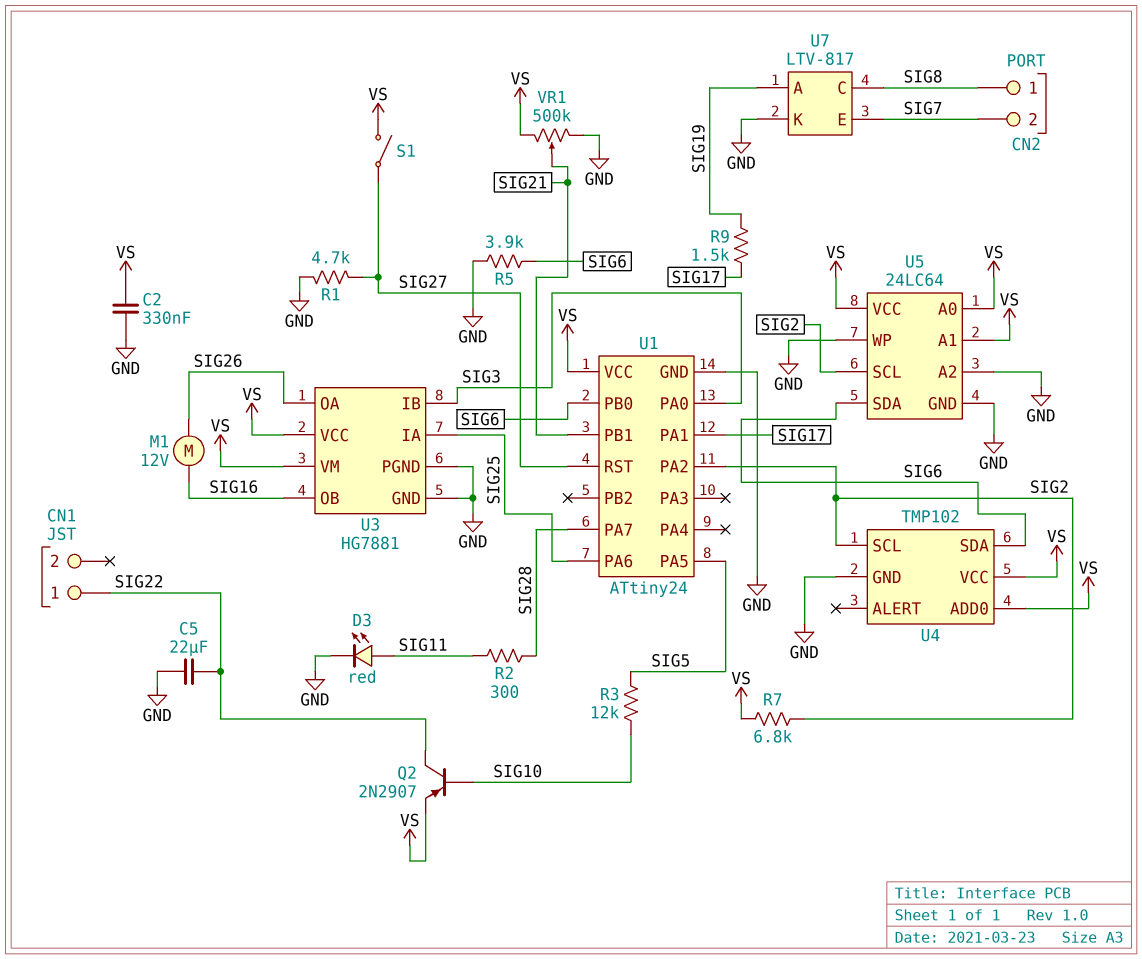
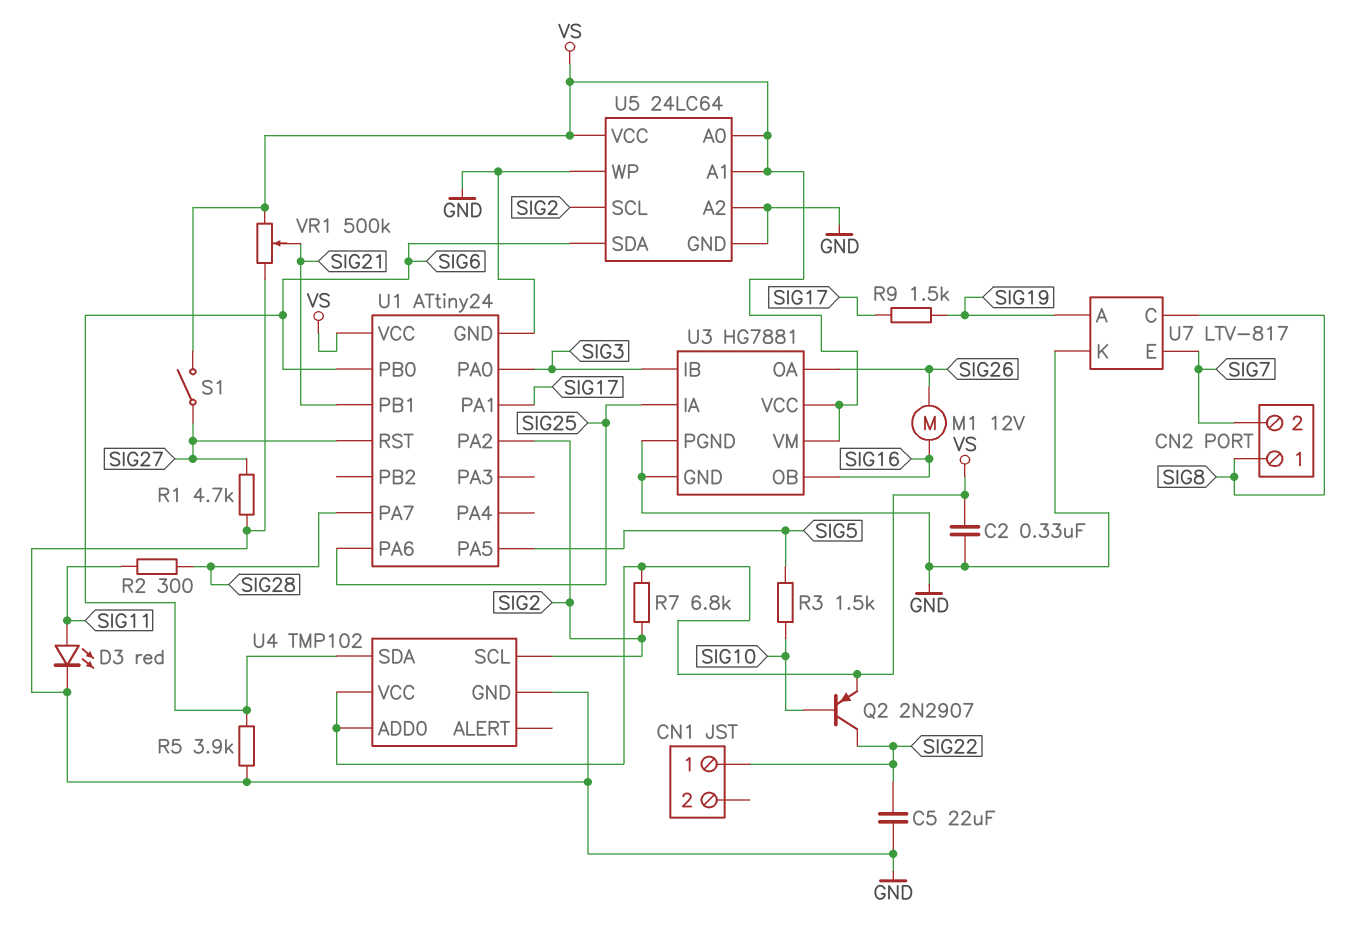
R3: 12k (SIG5, SIG10) -> 1.5k (SIG5, SIG10)

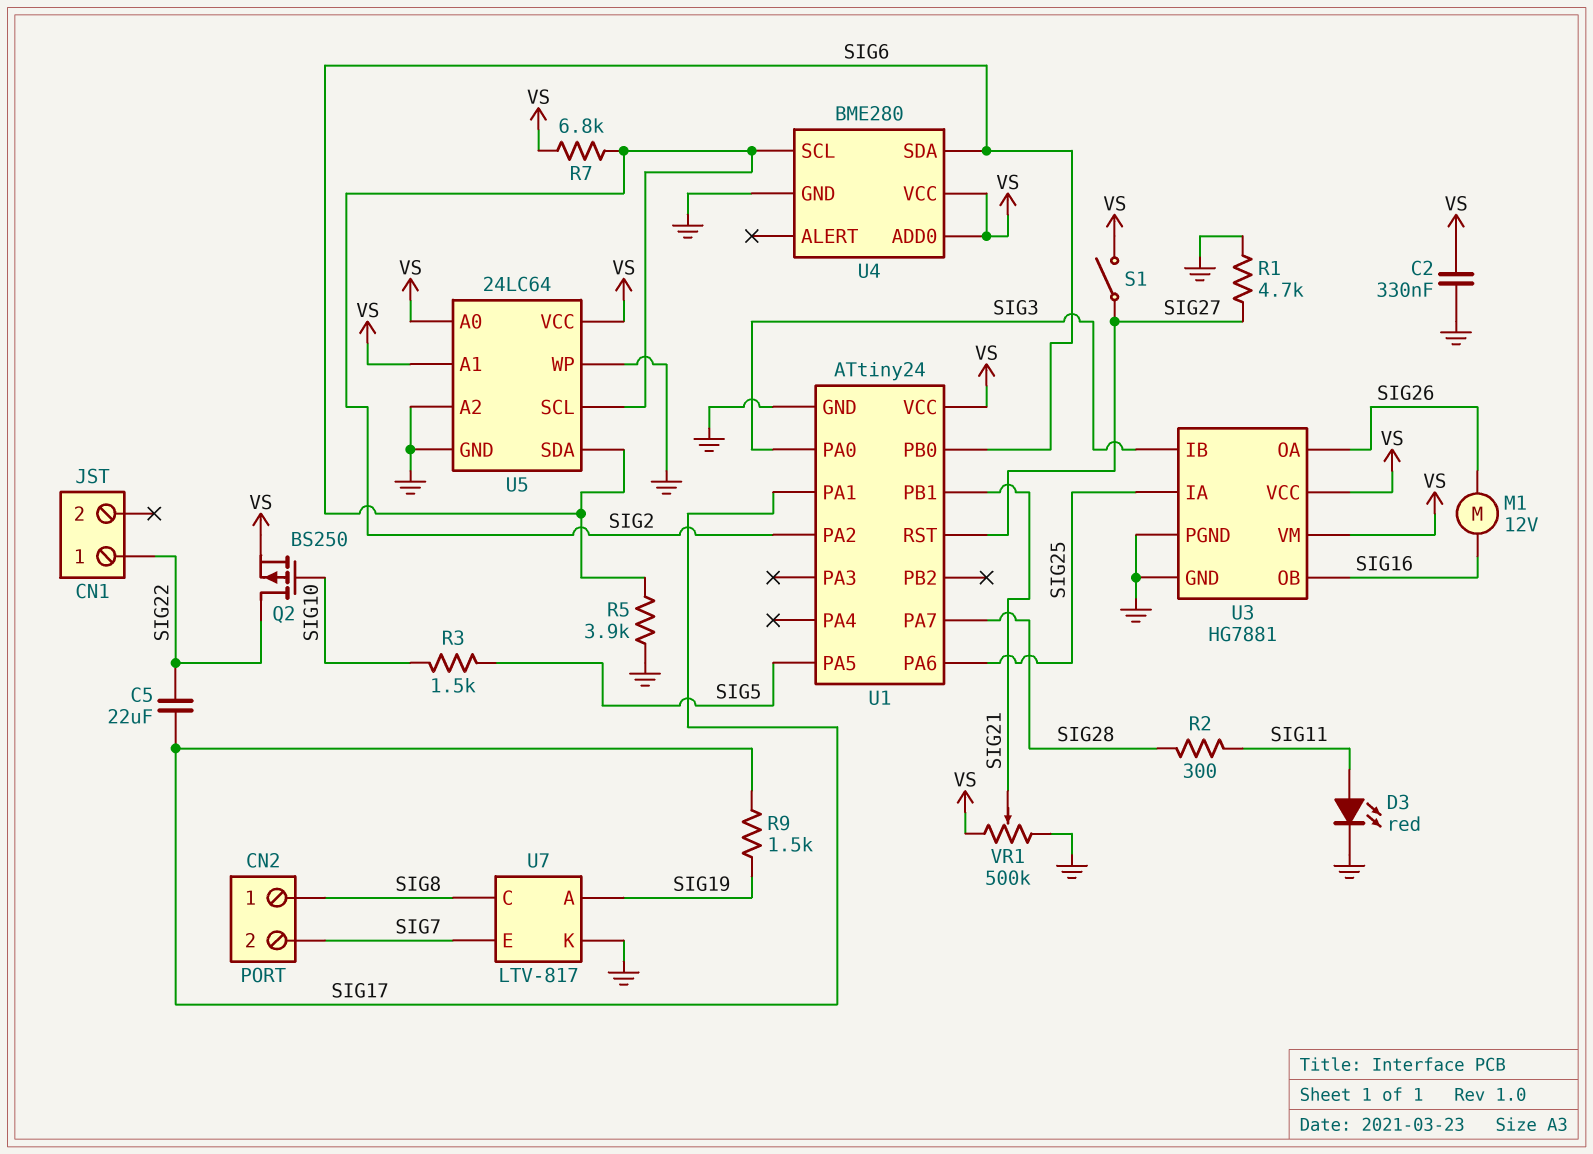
C5: 22uF (GND, SIG22) -> 22uF (SIG17, SIG22)
Q2: PNP 2N2907 (B SIG10, C SIG22, E VS) -> PMOS BS250 (G SIG10, D SIG22, S VS)
U4: TMP102 -> BME280

